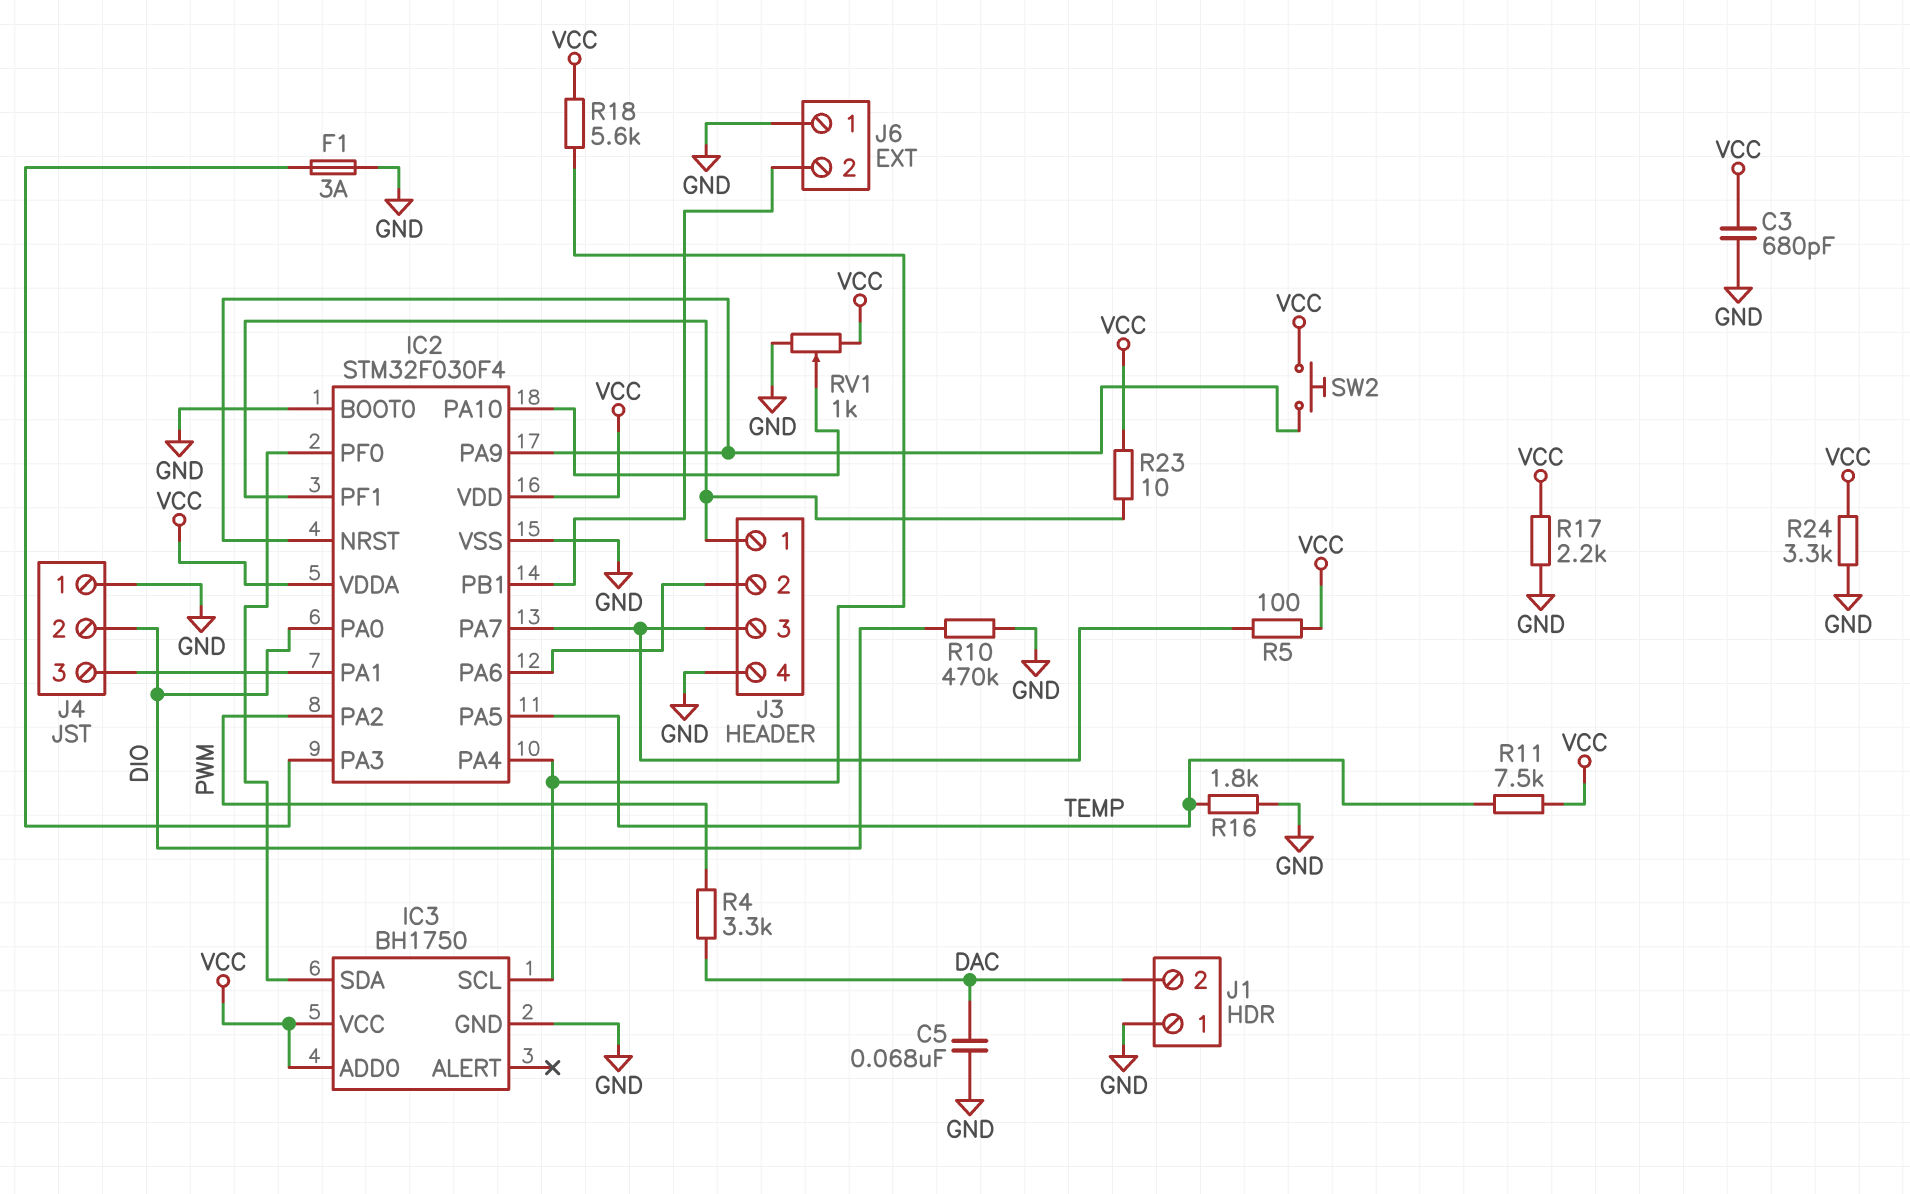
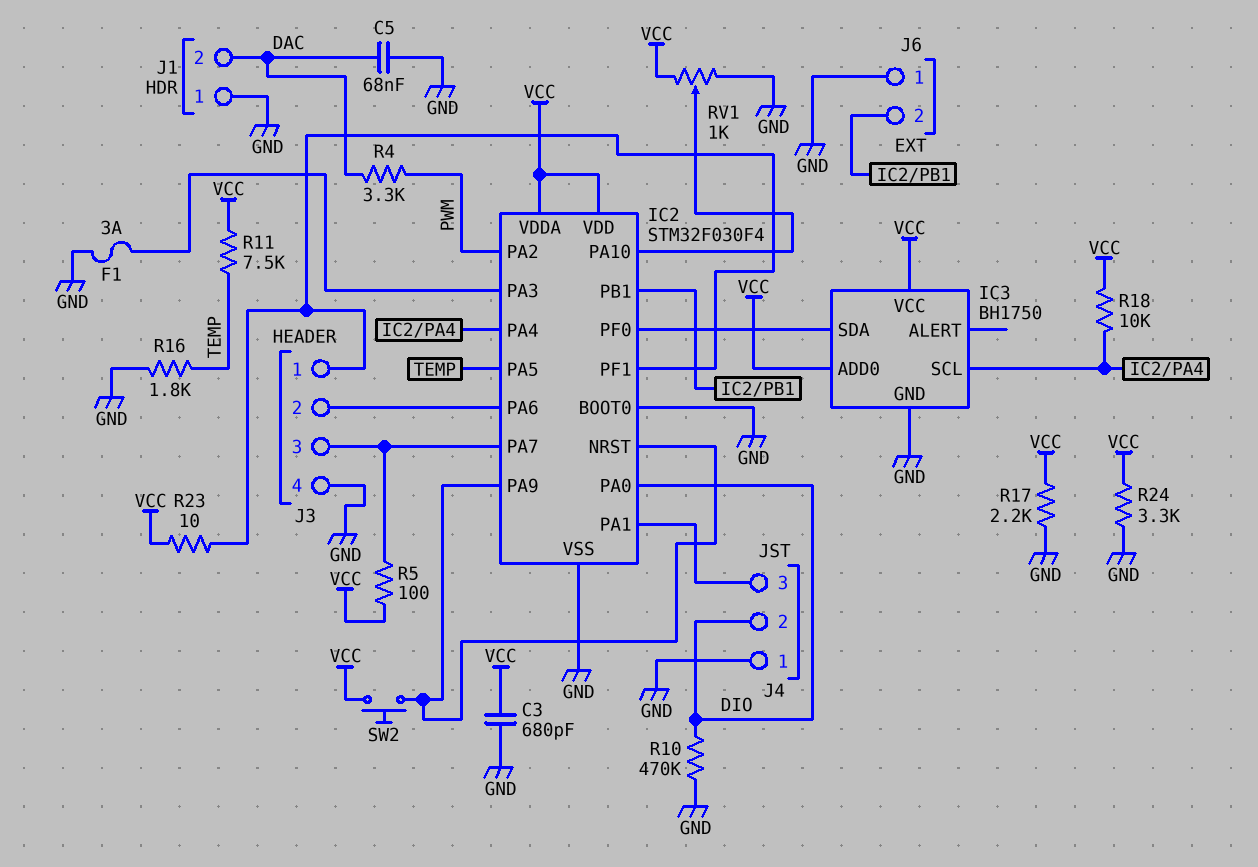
R18: 5.6k (IC2/PA4, VCC) -> 10k (IC2/PA4, VCC)

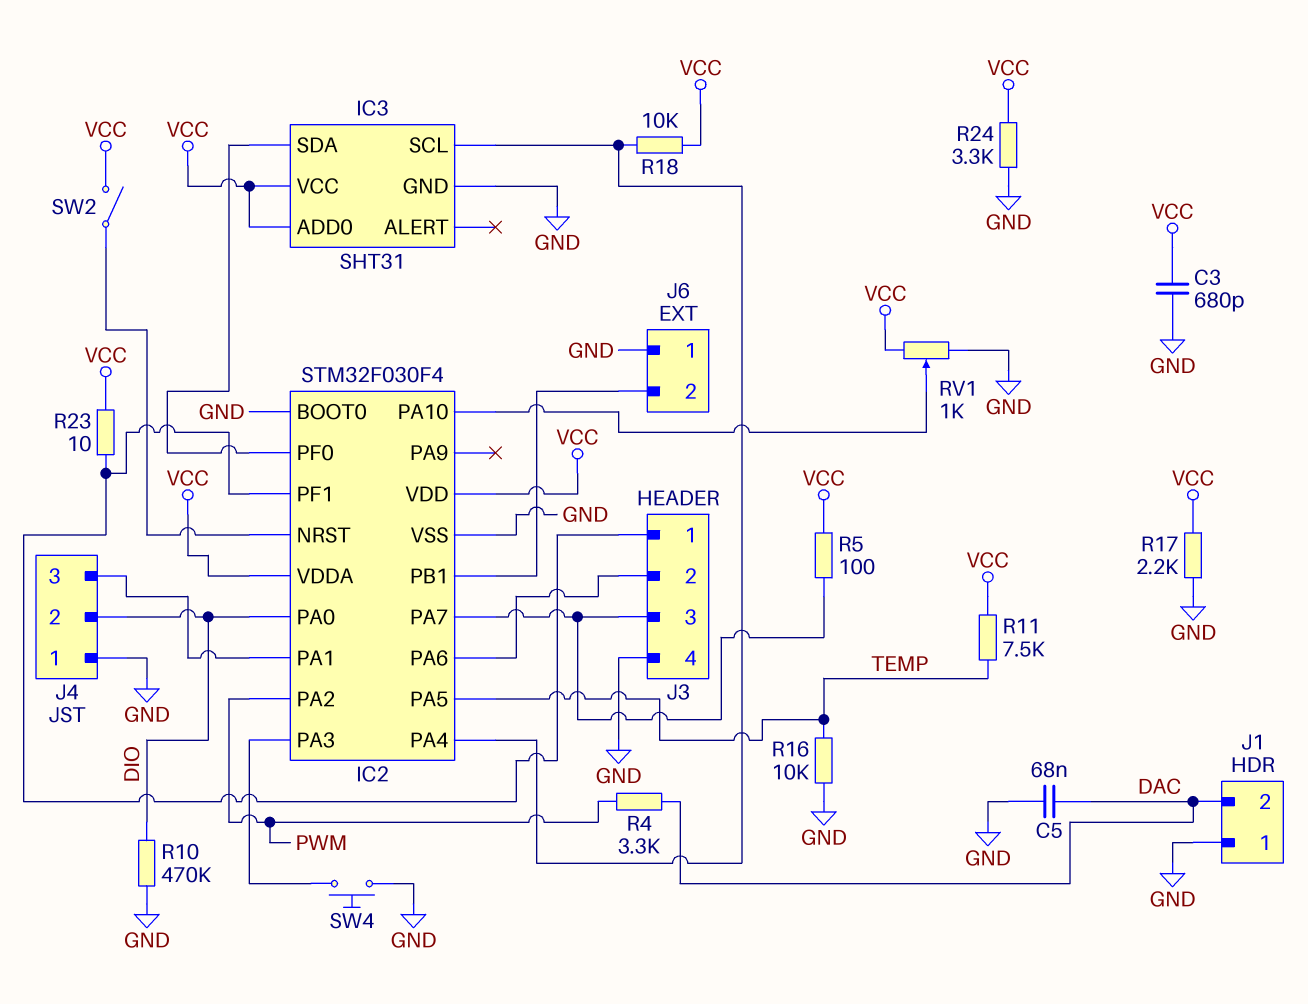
F1: 3A (GND, IC2/PA3) -> none
IC2 pin PA9: IC2/NRST -> none
IC3: BH1750 -> SHT31
R16: 1.8k (GND, TEMP) -> 10k (GND, TEMP)
SW2: button (IC2/NRST, VCC) -> switch (IC2/NRST, VCC)
SW4: none -> button (GND, IC2/PA3)

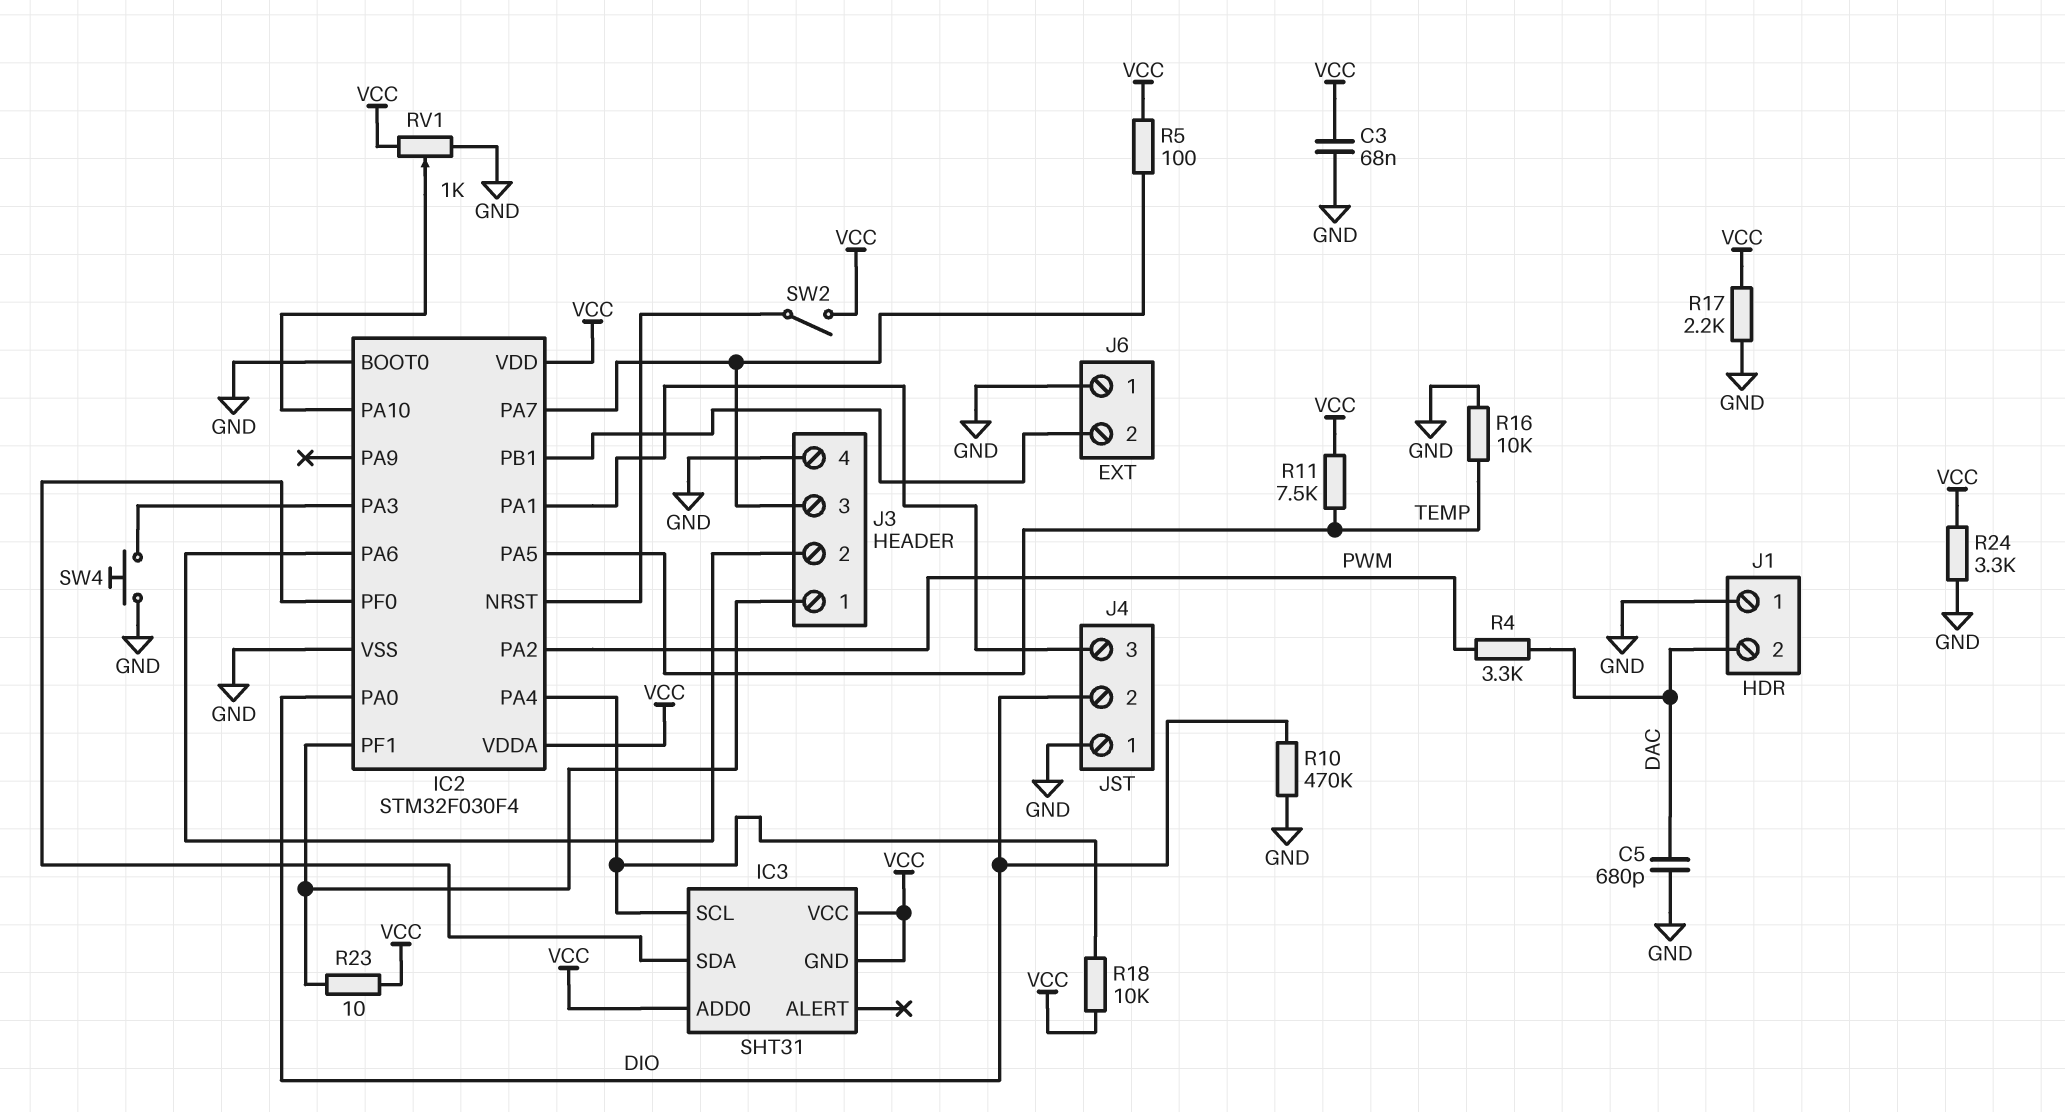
C3: 680pF (GND, VCC) -> 68nF (GND, VCC)
C5: 68nF (DAC, GND) -> 680pF (DAC, GND)
IC3 pin GND: GND -> VCC

